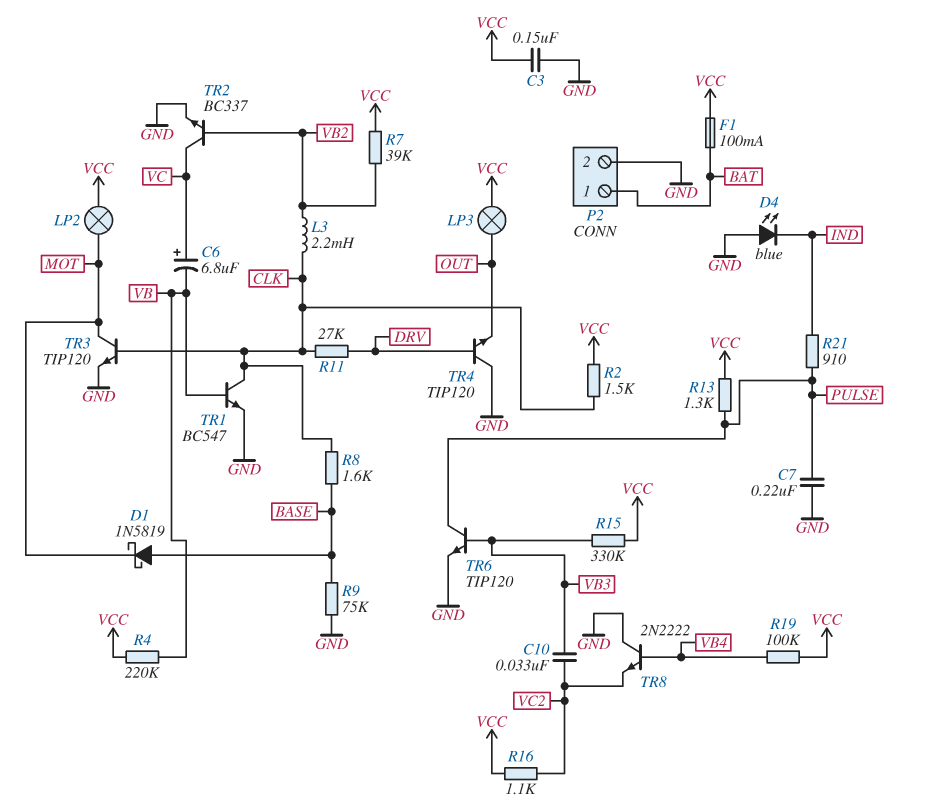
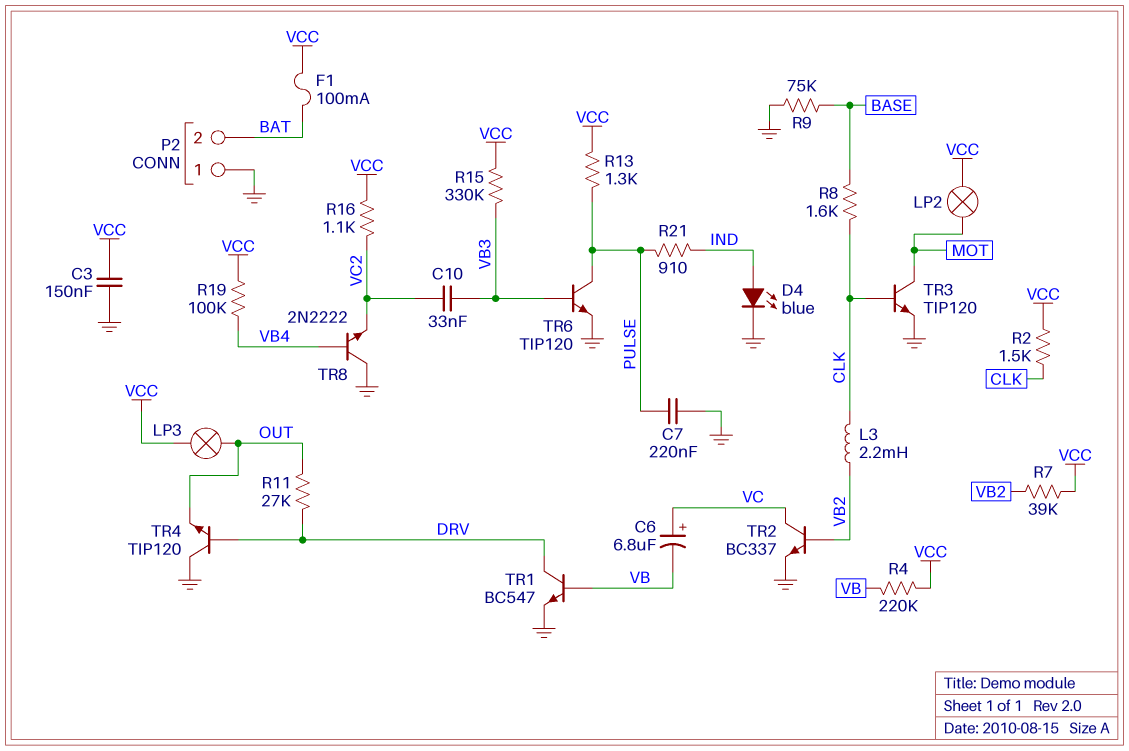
D1: schottky 1N5819 (A BASE, K MOT) -> none
D4: LED blue (A GND, K IND) -> LED blue (A IND, K GND)
P2 pin 1: BAT -> GND
P2 pin 2: GND -> BAT
R11: 27k (CLK, DRV) -> 27k (DRV, OUT)
TR1: NPN BC547 (B VB, C CLK, E GND) -> NPN BC547 (B VB, C DRV, E GND)

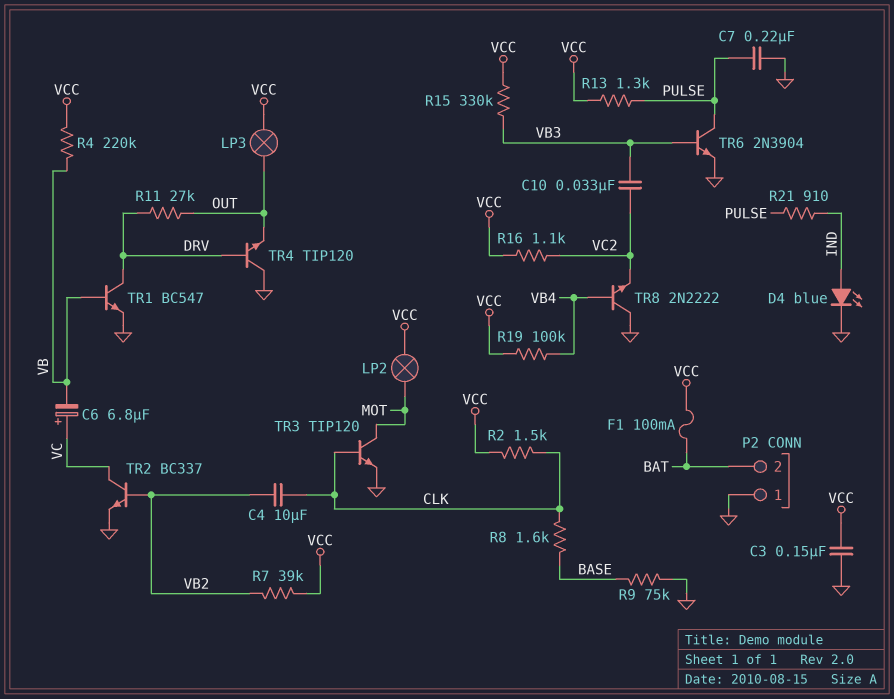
C4: none -> 10uF (CLK, VB2)
L3: 2.2mH (CLK, VB2) -> none
TR6: NPN TIP120 (B VB3, C PULSE, E GND) -> NPN 2N3904 (B VB3, C PULSE, E GND)

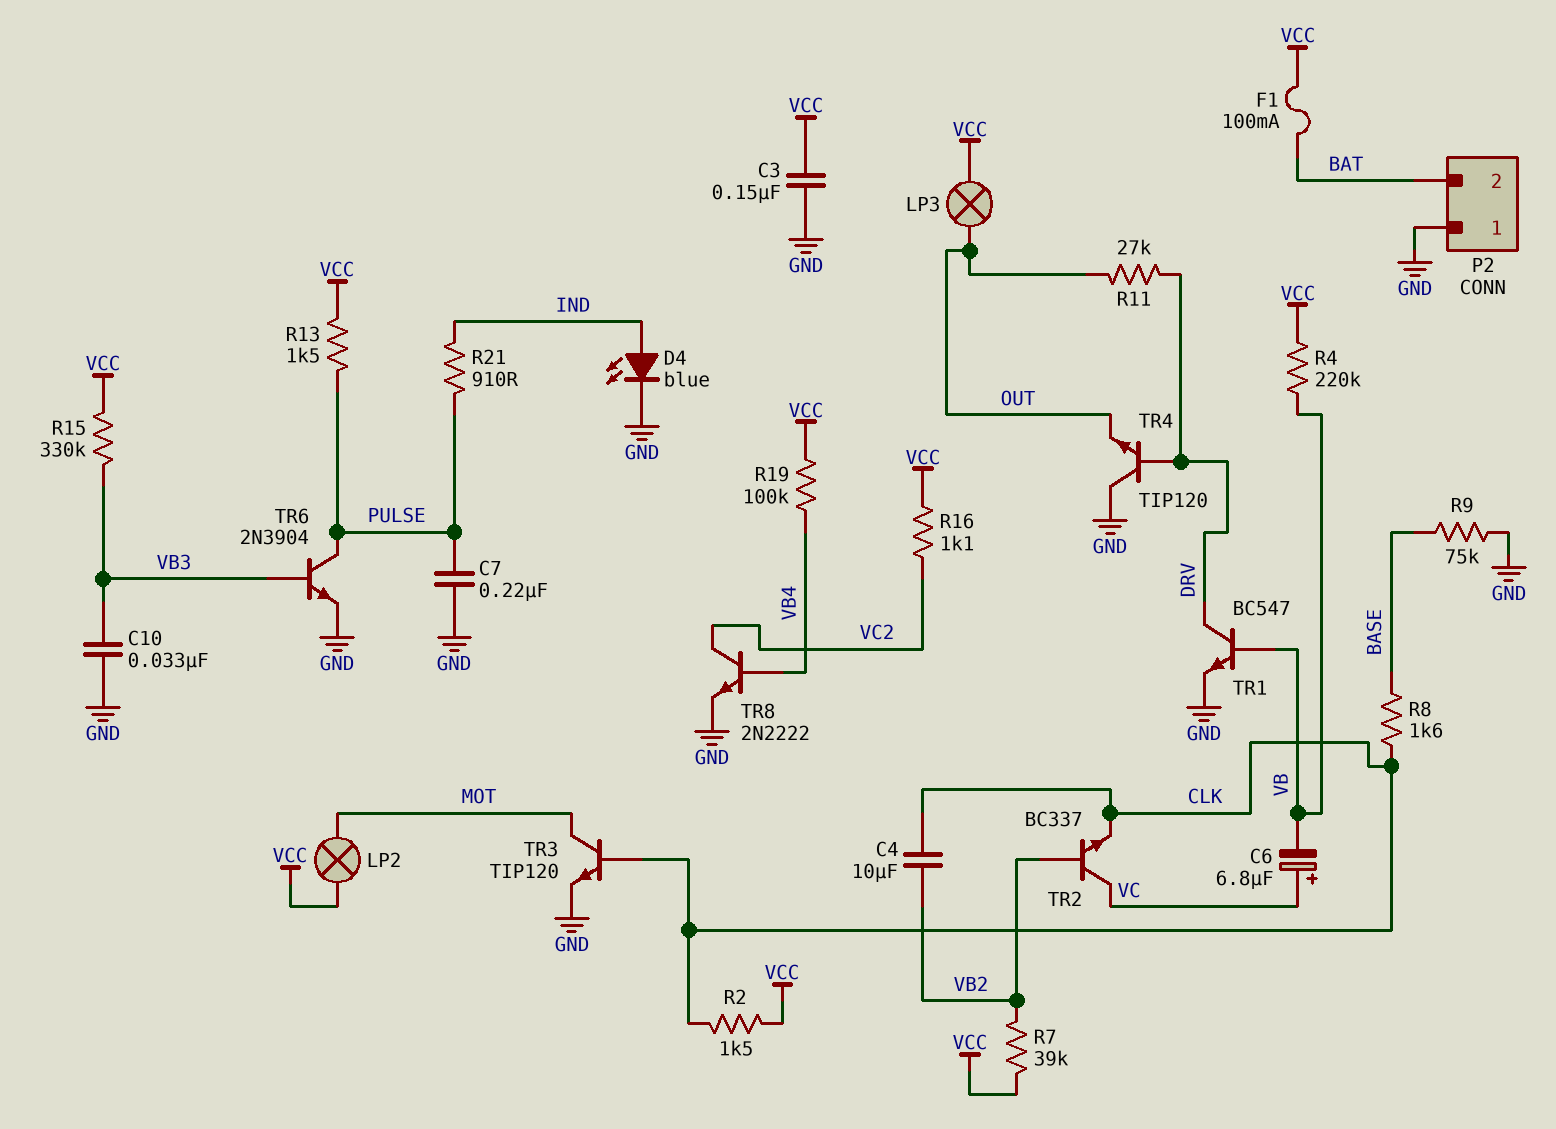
C10: 33nF (VB3, VC2) -> 33nF (GND, VB3)
R13: 1.3k (PULSE, VCC) -> 1.5k (PULSE, VCC)
TR2: NPN BC337 (B VB2, C VC, E GND) -> NPN BC337 (B VB2, C VC, E CLK)
TR8: NPN 2N2222 (B VB4, C GND, E VC2) -> NPN 2N2222 (B VB4, C VC2, E GND)

